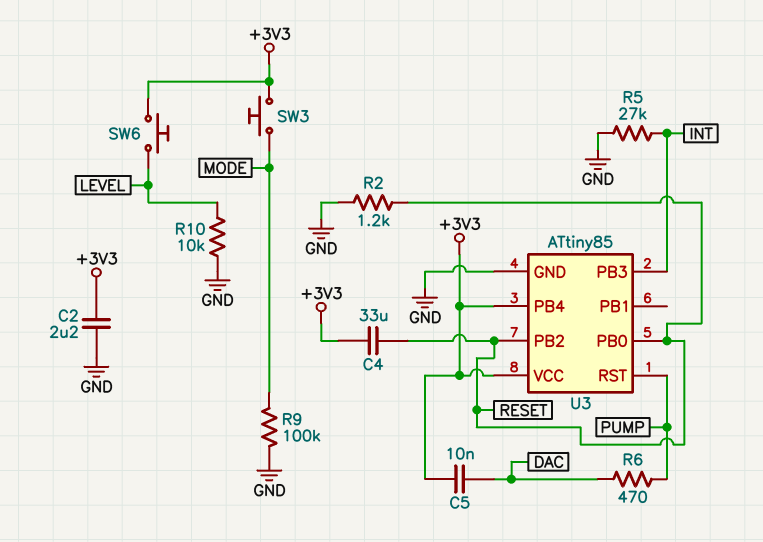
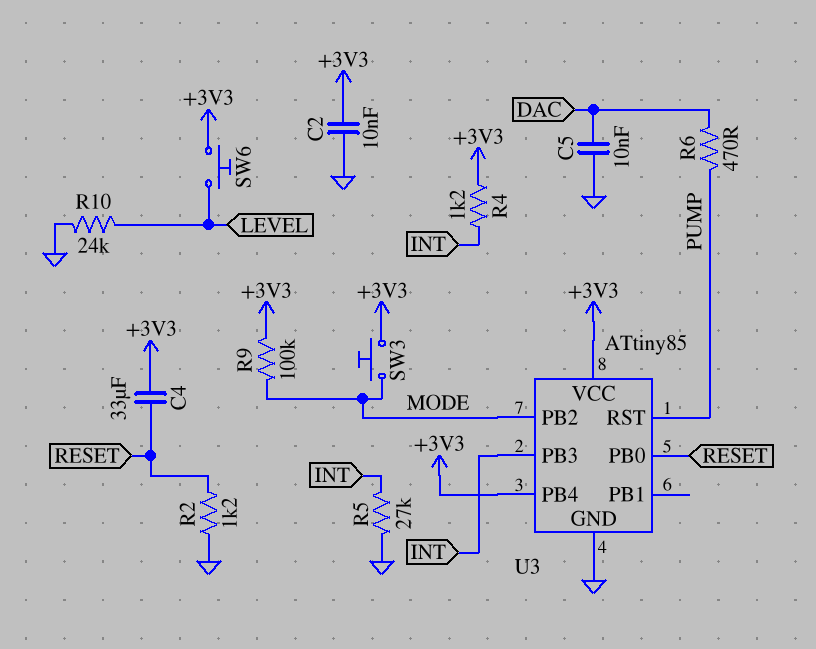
C2: 2.2uF (+3V3, GND) -> 10nF (+3V3, GND)
C5: 10nF (+3V3, DAC) -> 10nF (DAC, GND)
R4: none -> 1.2k (+3V3, INT)
R9: 100k (GND, MODE) -> 100k (+3V3, MODE)
R10: 10k (GND, LEVEL) -> 24k (GND, LEVEL)
U3 pin PB2: RESET -> MODE

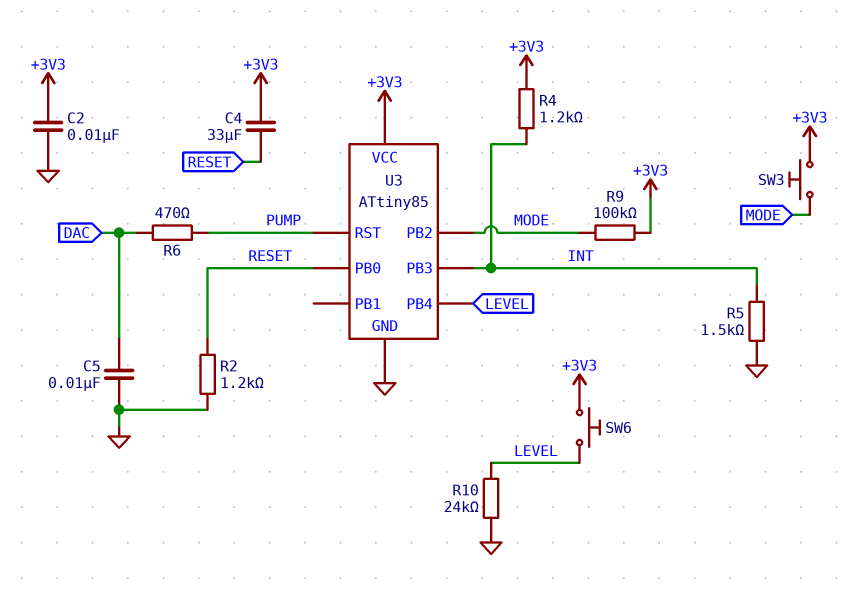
R5: 27k (GND, INT) -> 1.5k (GND, INT)
U3 pin PB4: +3V3 -> LEVEL

